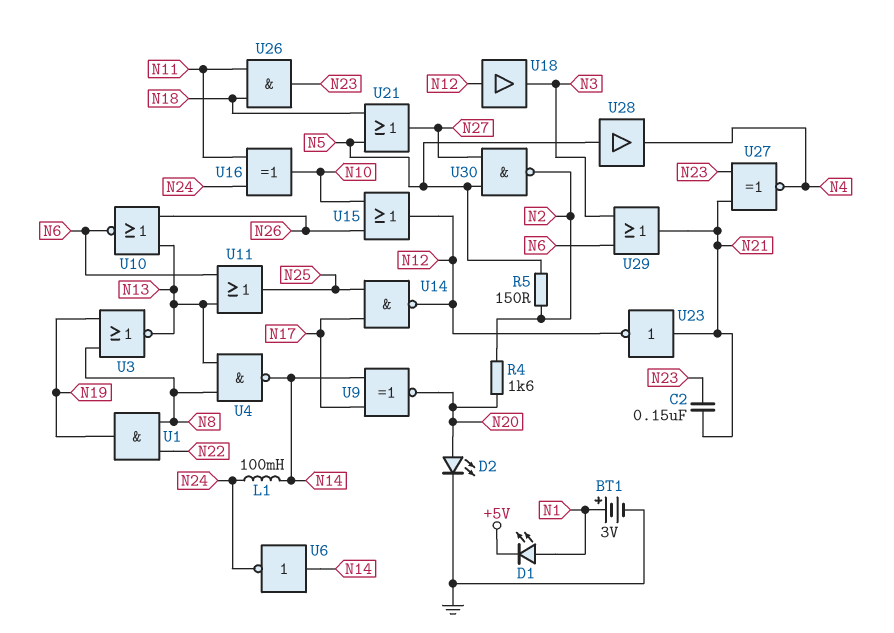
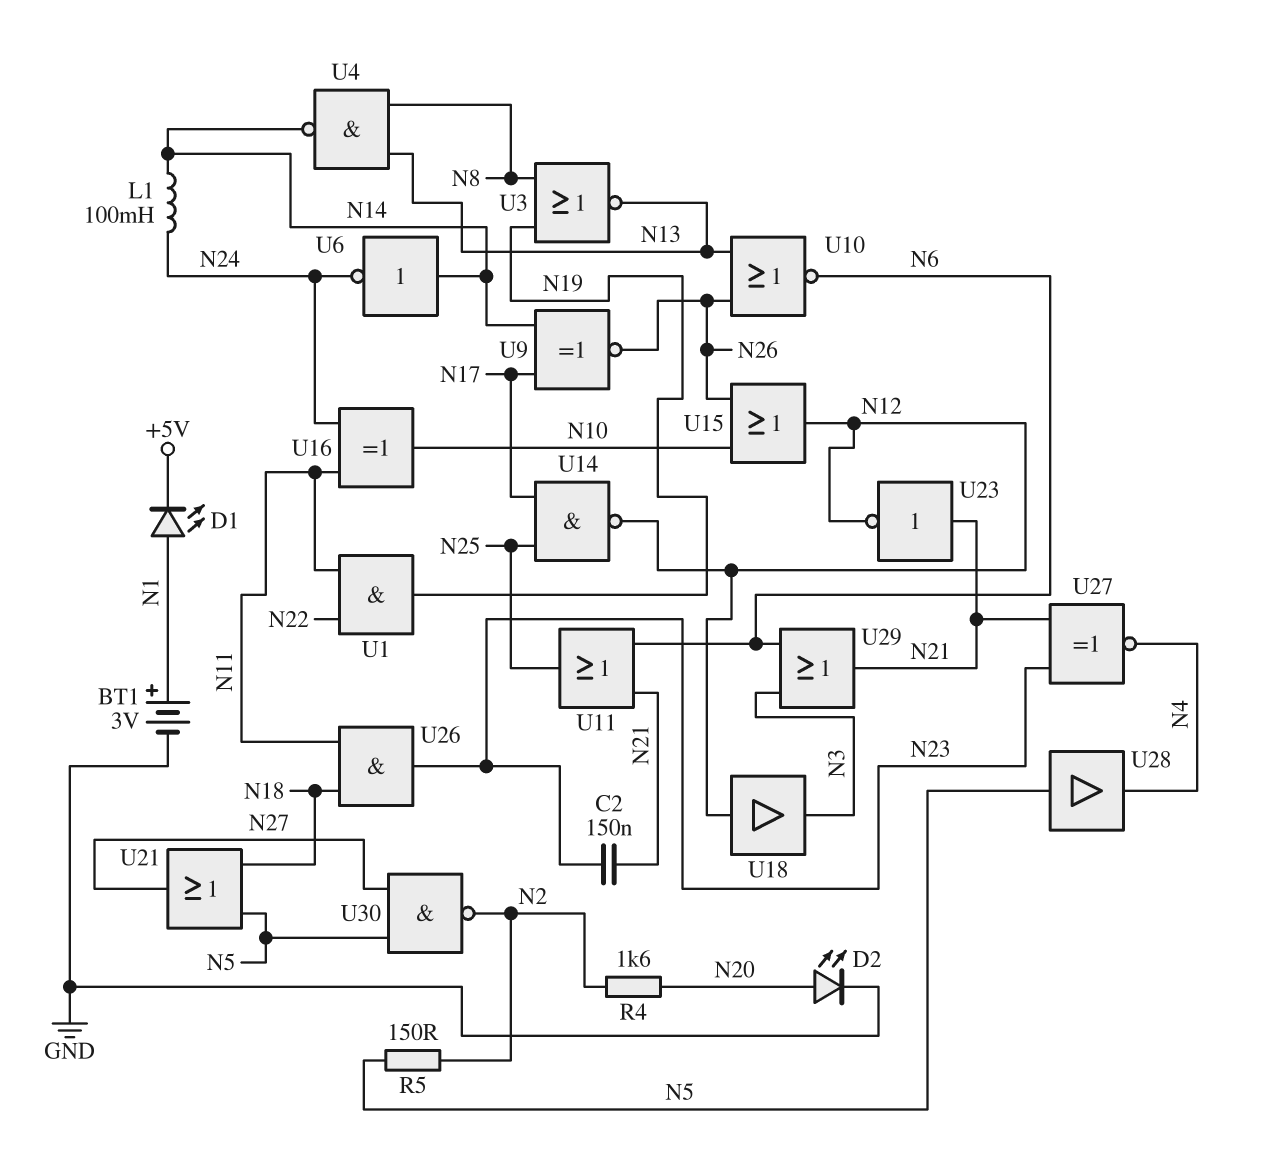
U1: AND (in N8, in N22, out N19) -> AND (in N11, in N22, out N19)
U9: XNOR (in N14, in N17, out N20) -> XNOR (in N14, in N17, out N26)
U11: OR (in N6, in N13, out N25) -> OR (in N6, in N21, out N25)

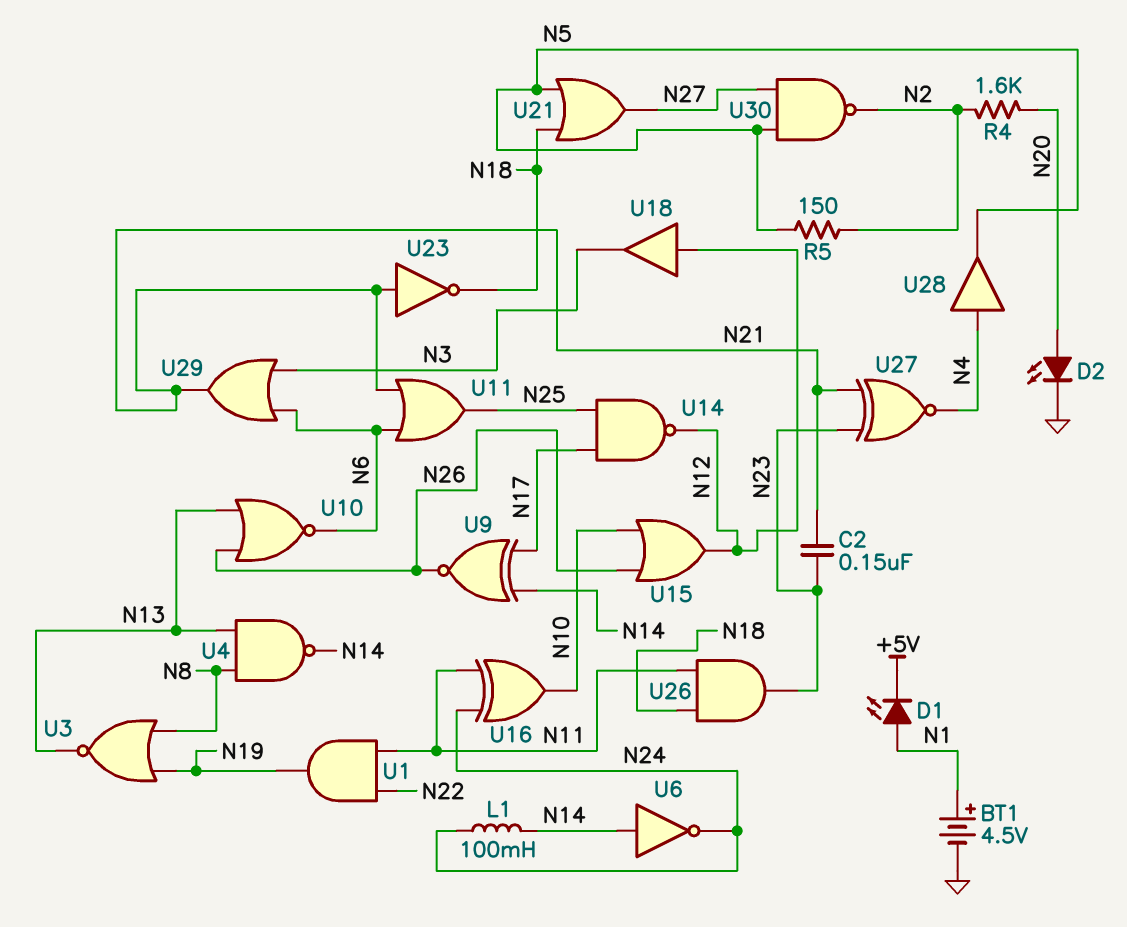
BT1: 3V (plus N1, minus GND) -> 4.5V (plus N1, minus GND)
U23: NOT (in N21, out N12) -> NOT (in N21, out N18)
U28: buffer (in N5, out N4) -> buffer (in N4, out N5)

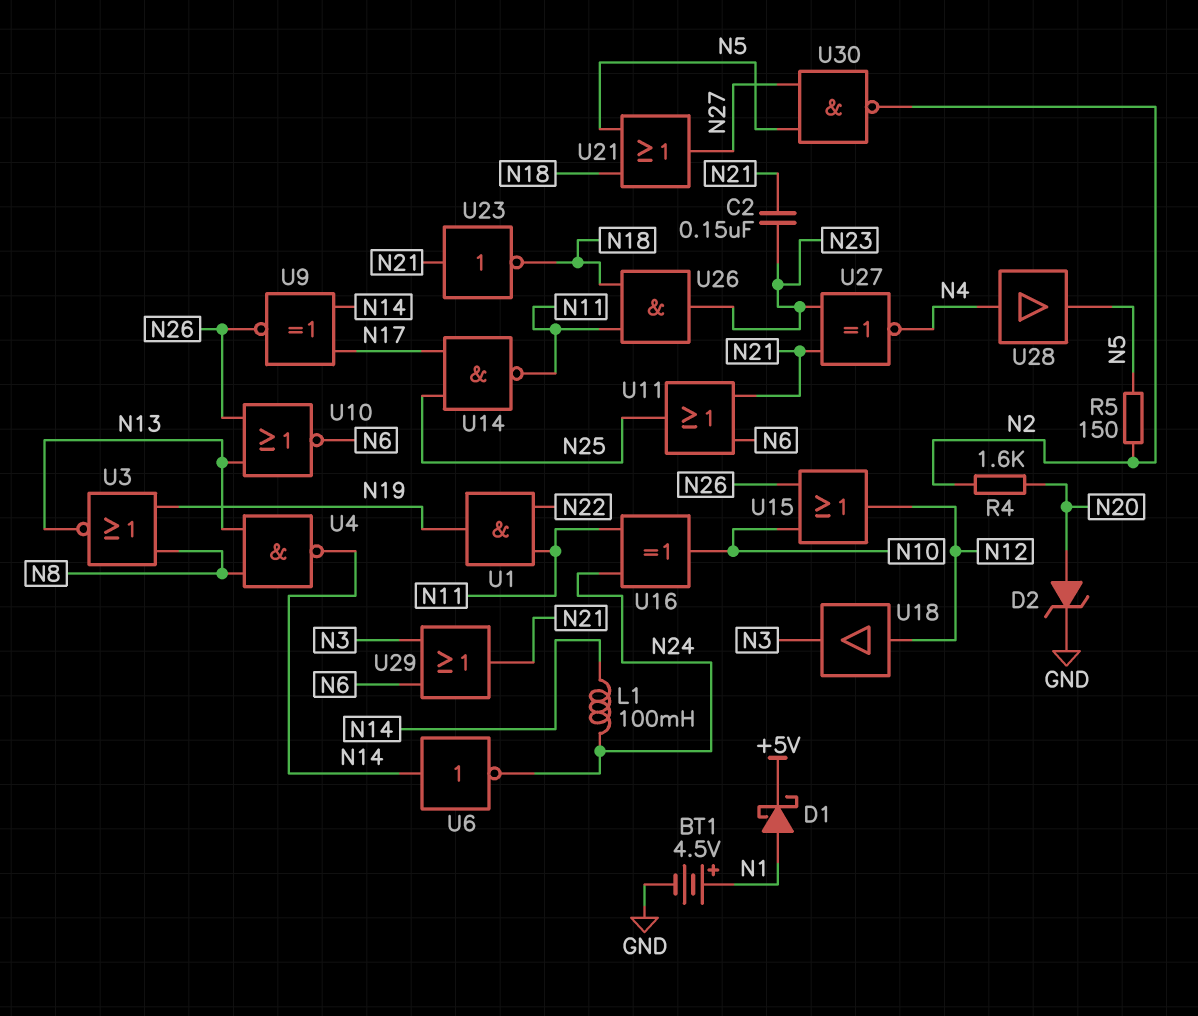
D1: LED (A N1, K +5V) -> schottky (A N1, K +5V)
D2: LED (A N20, K GND) -> zener (A N20, K GND)
U14: NAND (in N17, in N25, out N12) -> NAND (in N17, in N25, out N11)

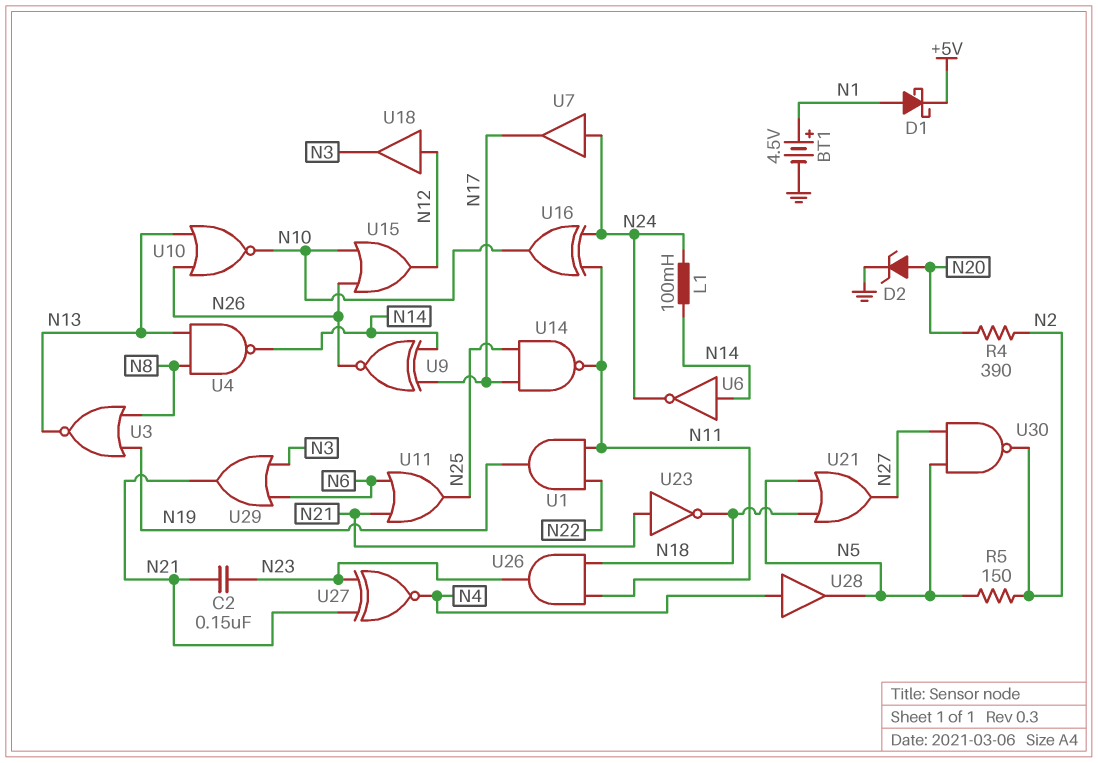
R4: 1.6k (N2, N20) -> 390 (N2, N20)
U7: none -> buffer (in N24, out N17)
U10: NOR (in N13, in N26, out N6) -> NOR (in N13, in N26, out N10)

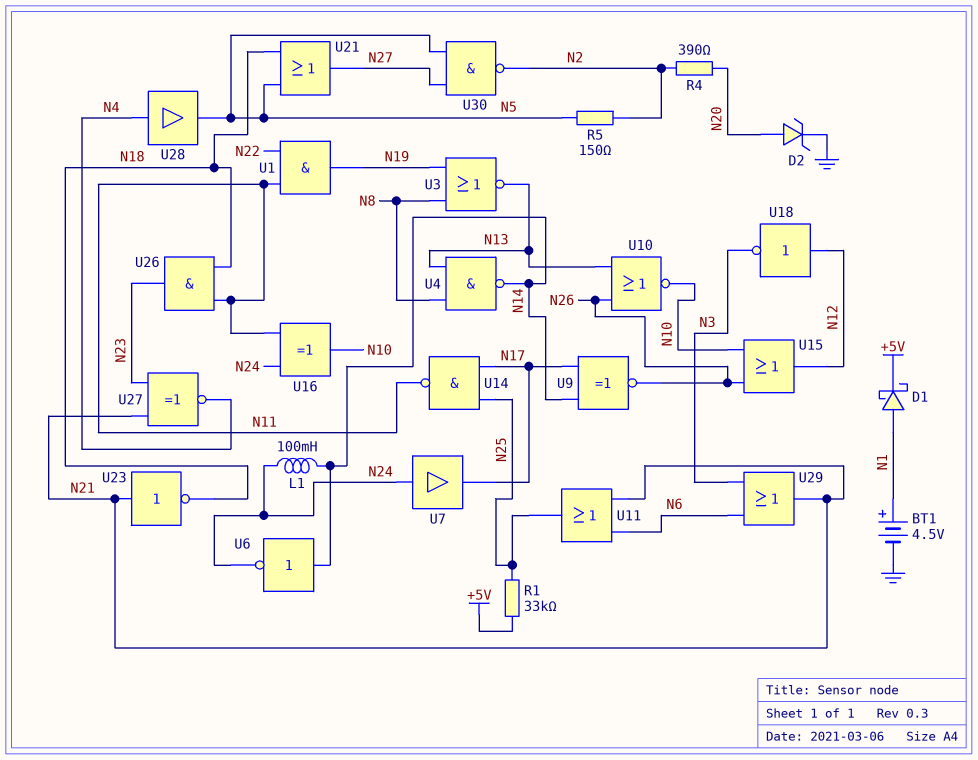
C2: 150nF (N21, N23) -> none
R1: none -> 33k (+5V, N25)
U18: buffer (in N12, out N3) -> NOT (in N12, out N3)

